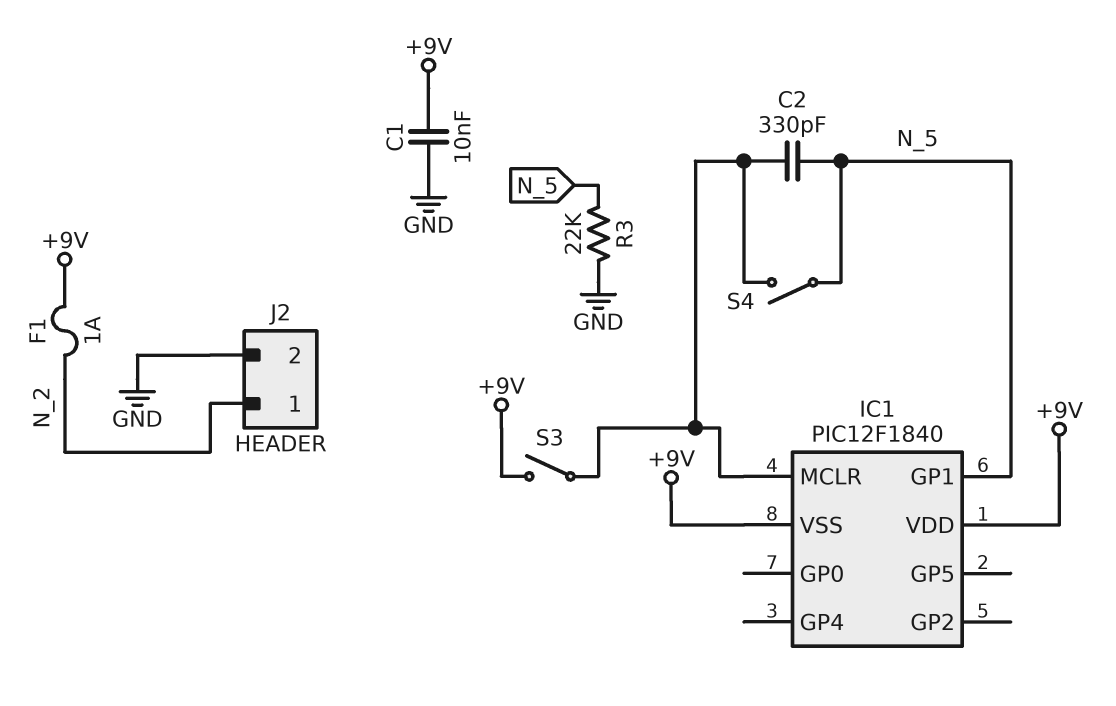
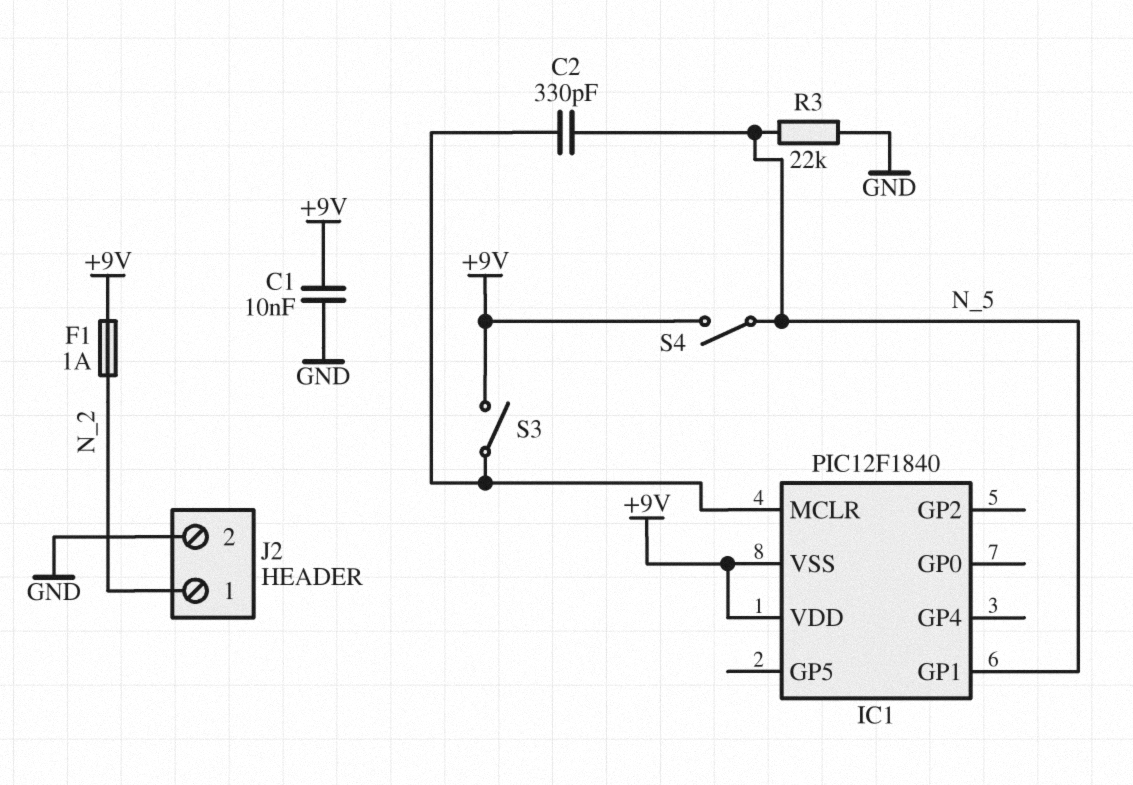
S4: switch (IC1/MCLR, N_5) -> switch (+9V, N_5)

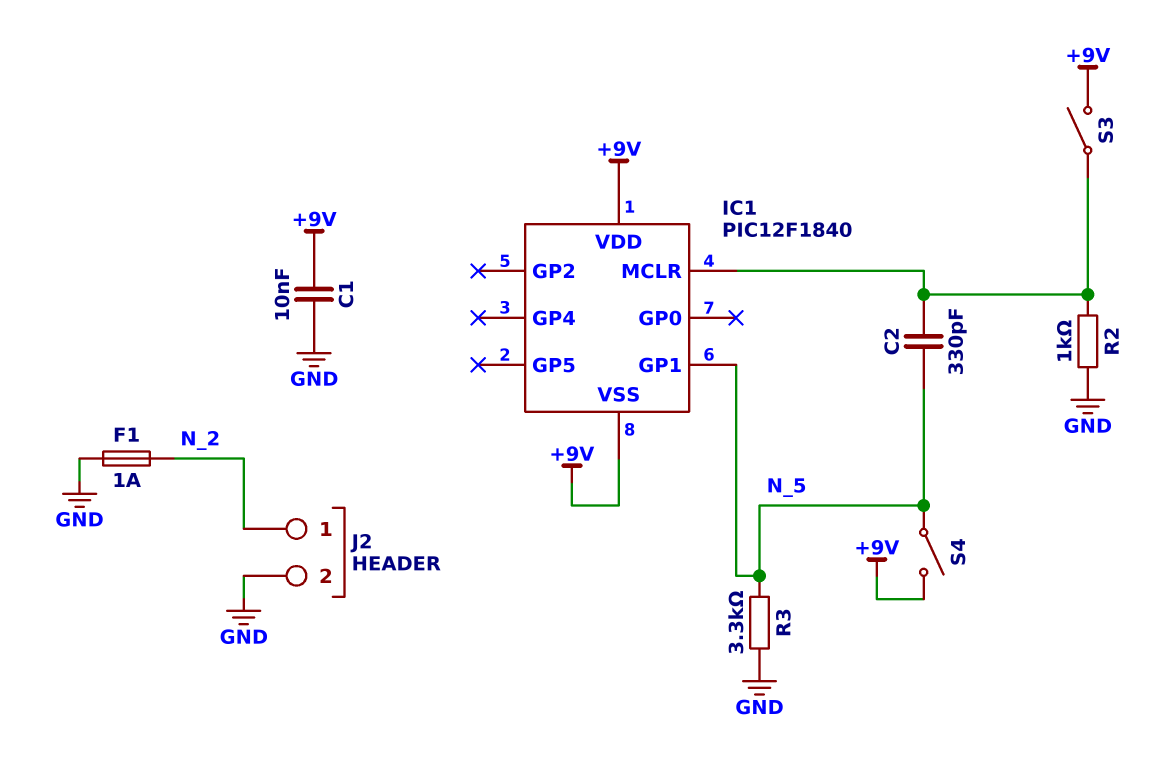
F1: 1A (+9V, N_2) -> 1A (GND, N_2)
R2: none -> 1k (GND, IC1/MCLR)
R3: 22k (GND, N_5) -> 3.3k (GND, N_5)

